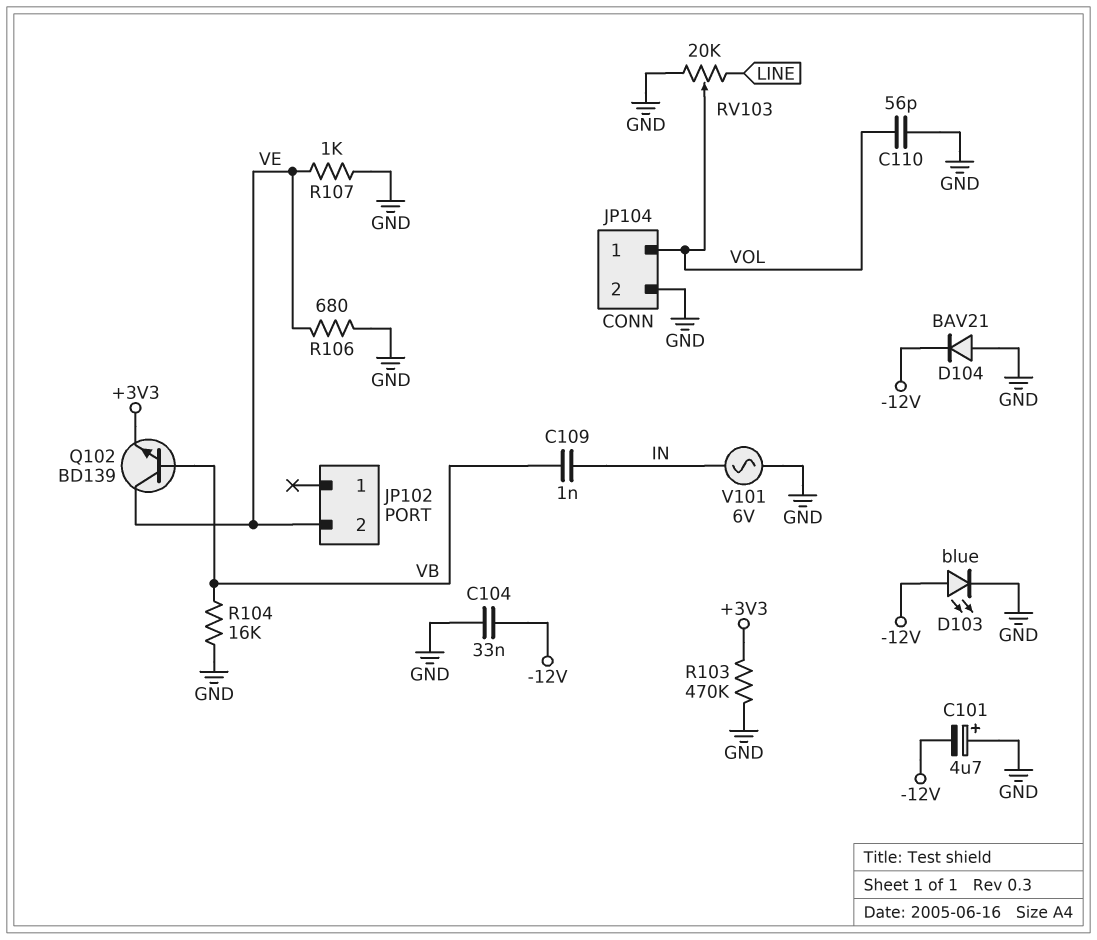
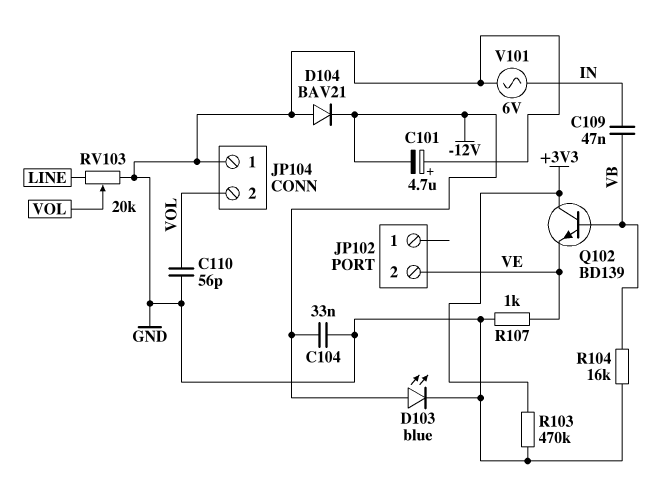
C109: 1nF (IN, VB) -> 47nF (IN, VB)
JP104 pin 1: VOL -> GND
JP104 pin 2: GND -> VOL
Q102: NPN BD139 (B VB, C VE, E +3V3) -> NPN BD139 (B VB, C +3V3, E VE)
R106: 680 (GND, VE) -> none

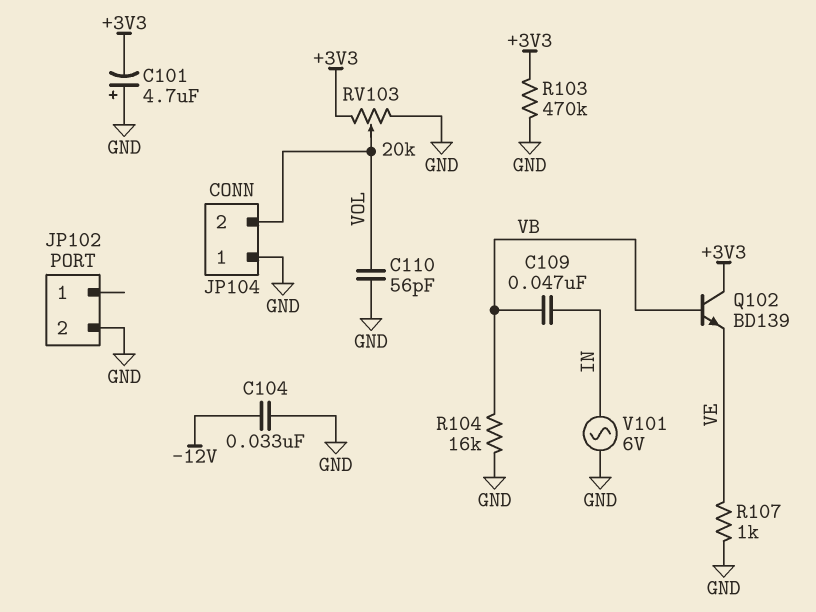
C101: 4.7uF (plus GND, minus -12V) -> 4.7uF (plus GND, minus +3V3)
D103: LED blue (A -12V, K GND) -> none
D104: diode BAV21 (A GND, K -12V) -> none
JP102 pin 2: VE -> GND
RV103: 20k (GND, LINE, wiper VOL) -> 20k (+3V3, GND, wiper VOL)

